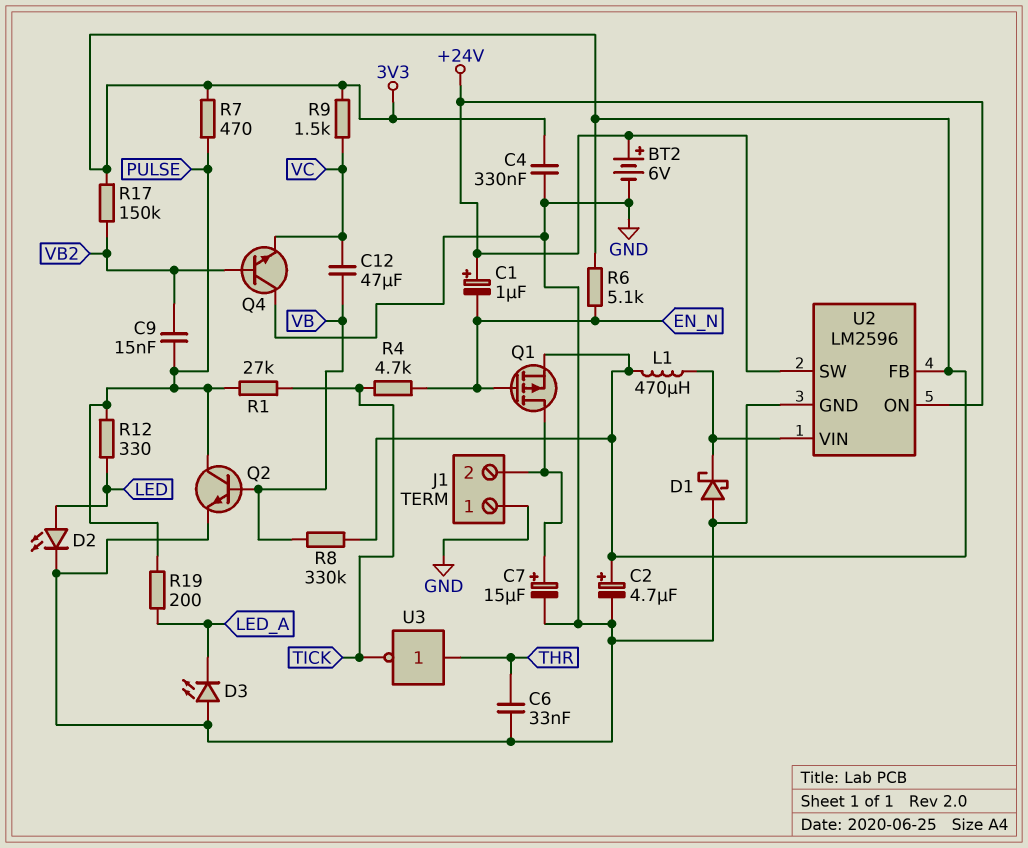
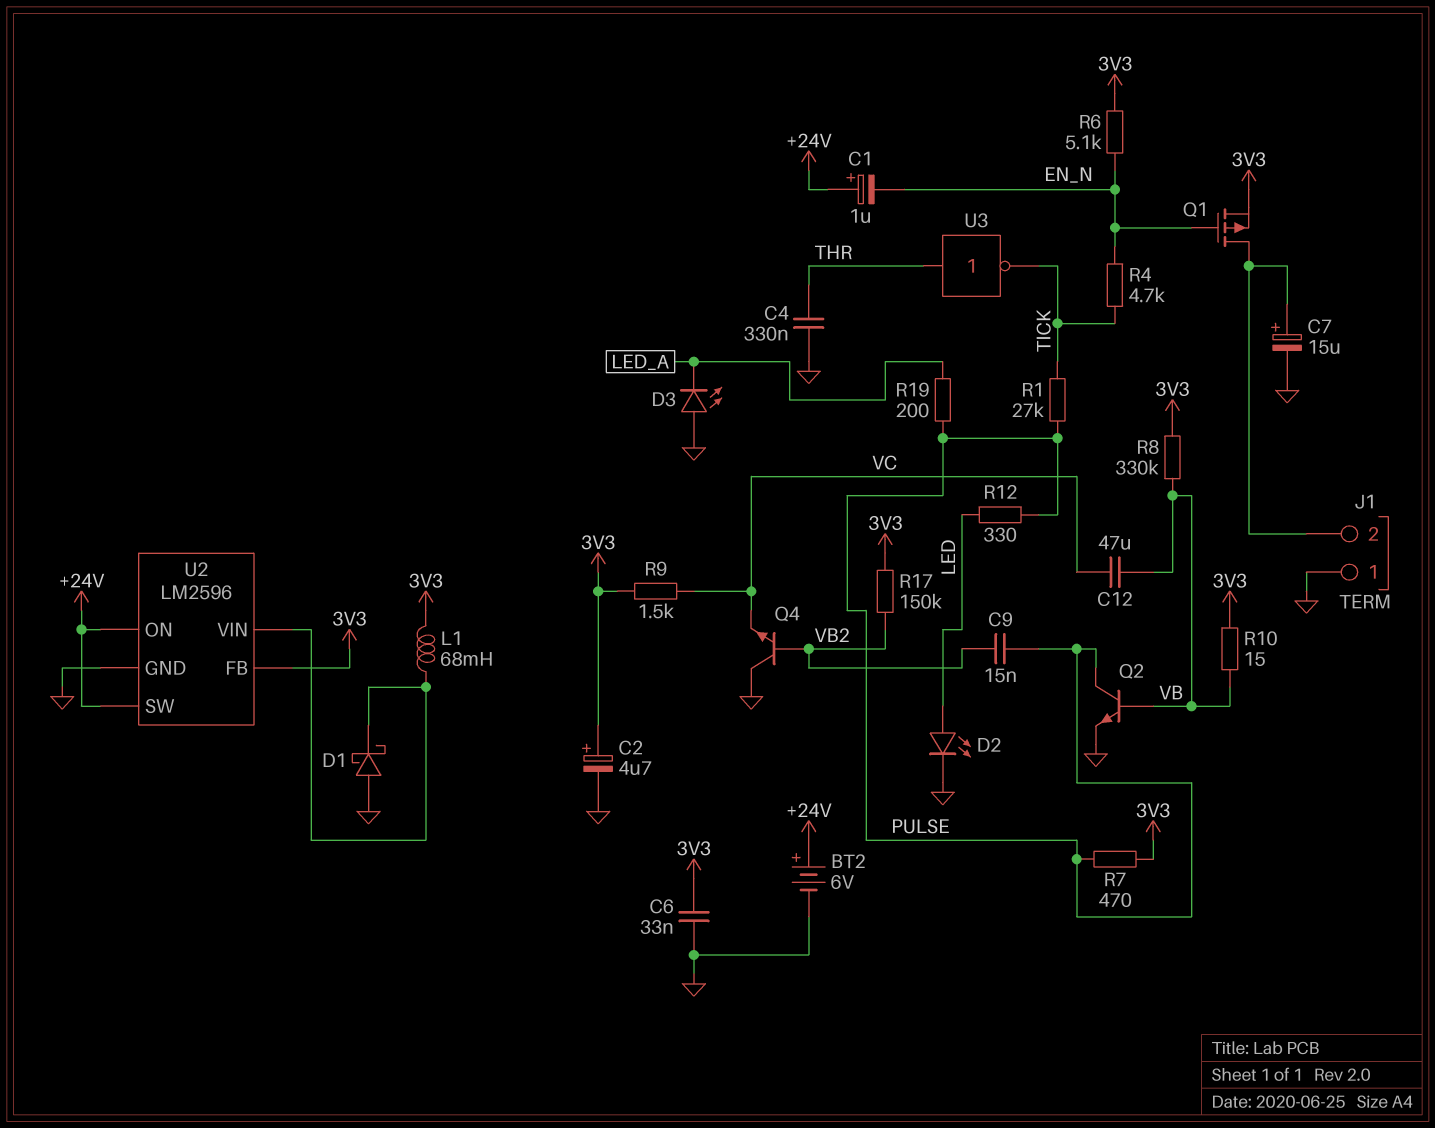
C4: 330nF (3V3, GND) -> 330nF (GND, THR)
C6: 33nF (GND, THR) -> 33nF (3V3, GND)
L1: 470uH (3V3, U2/VIN) -> 68mH (3V3, U2/VIN)
R10: none -> 15 (3V3, VB)

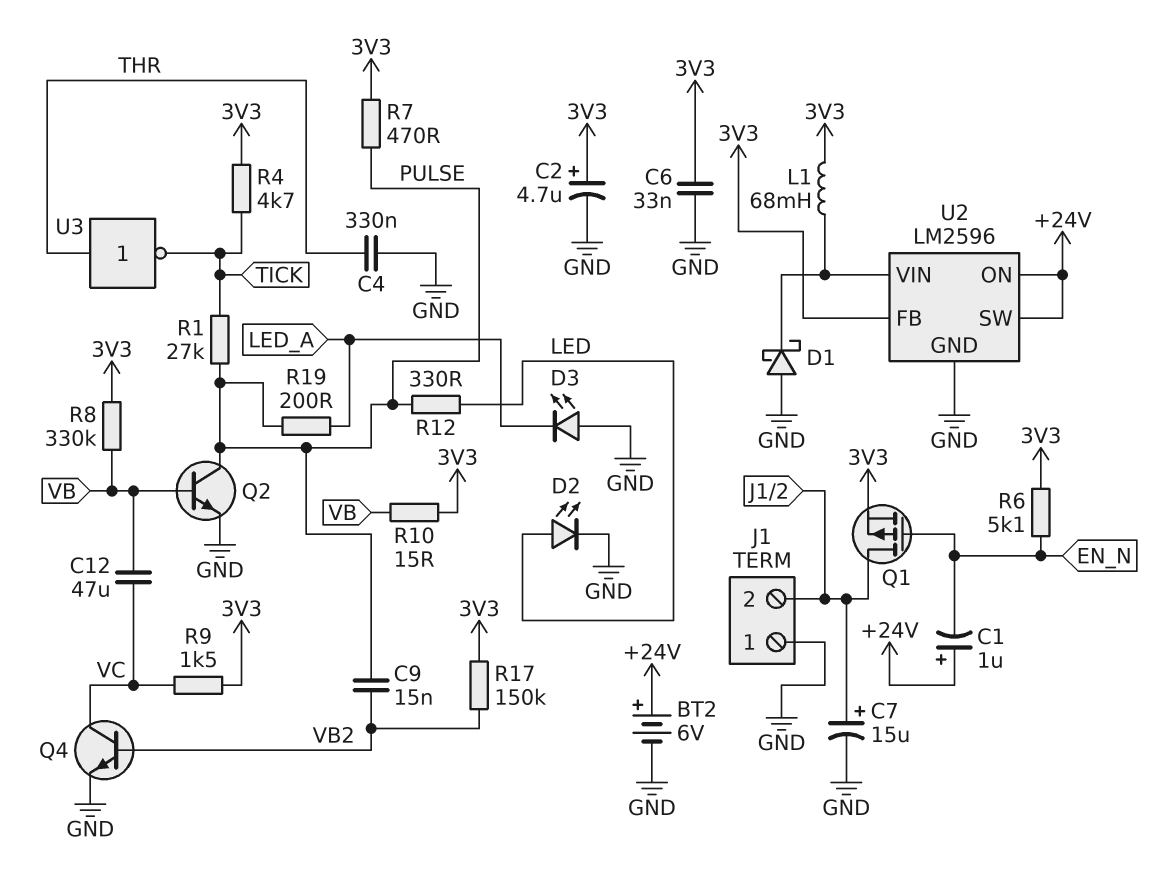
Q4: NPN (B VB2, C GND, E VC) -> NPN (B VB2, C VC, E GND)
R4: 4.7k (EN_N, TICK) -> 4.7k (3V3, TICK)

